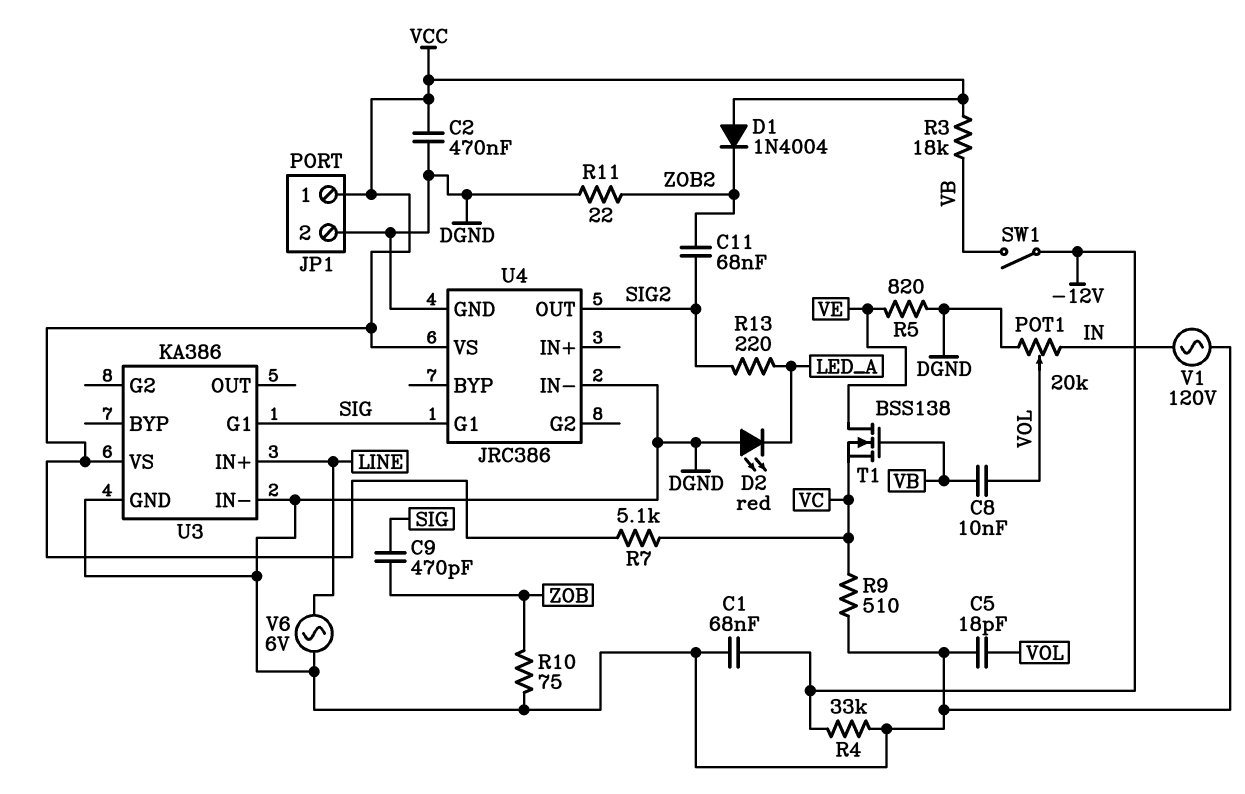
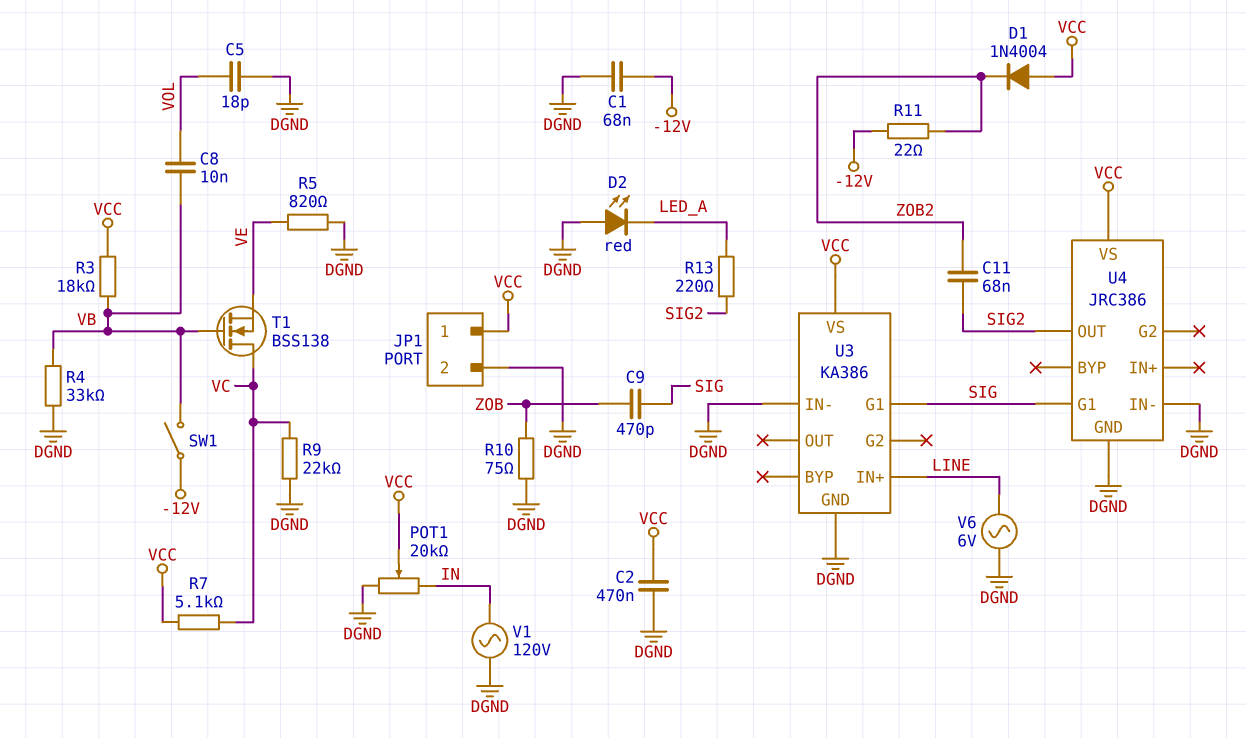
POT1: 20k (DGND, IN, wiper VOL) -> 20k (DGND, IN, wiper VCC)
R4: 33k (-12V, DGND) -> 33k (DGND, VB)
R9: 510 (DGND, VC) -> 22k (DGND, VC)
R11: 22 (DGND, ZOB2) -> 22 (-12V, ZOB2)
T1: NMOS BSS138 (G VB, D VE, S VC) -> NMOS BSS138 (G VB, D VC, S VE)

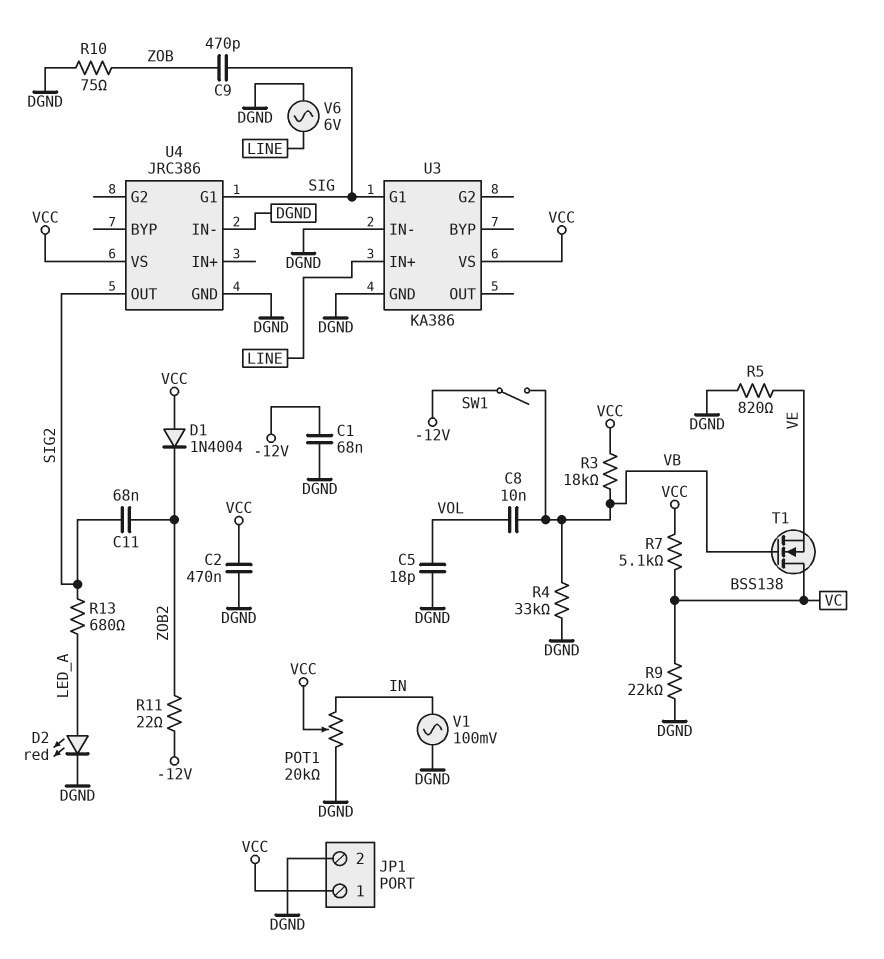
D2: LED red (A DGND, K LED_A) -> LED red (A LED_A, K DGND)
R13: 220 (LED_A, SIG2) -> 680 (LED_A, SIG2)
V1: AC 120V (DGND, IN) -> AC 100mV (DGND, IN)

